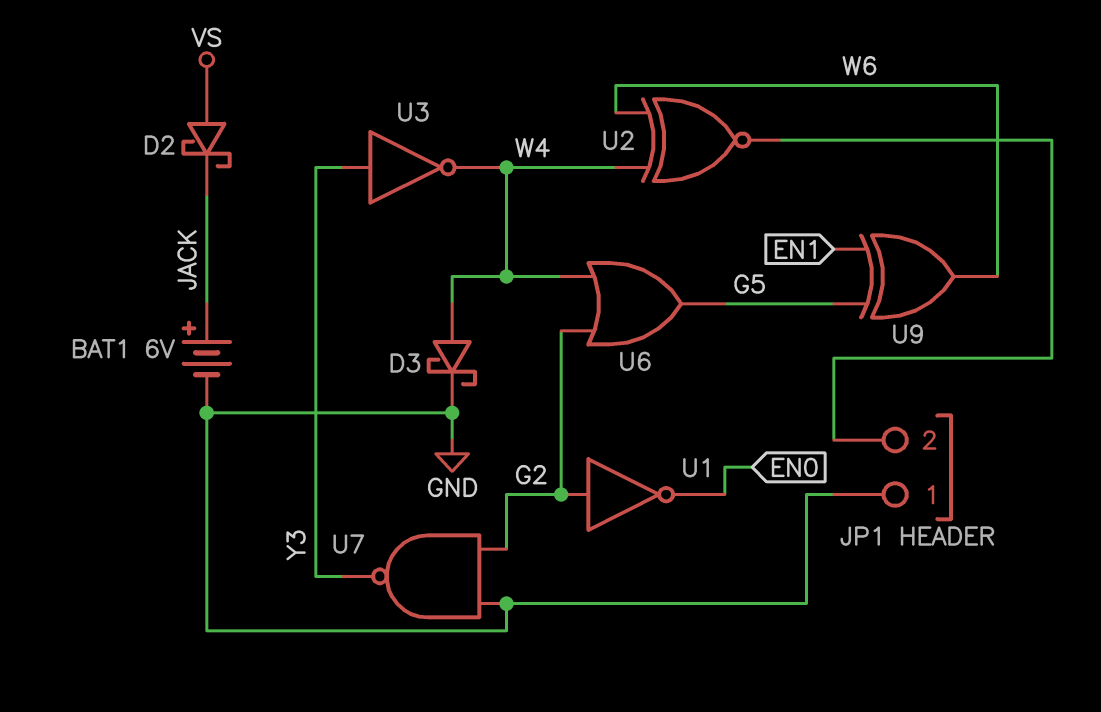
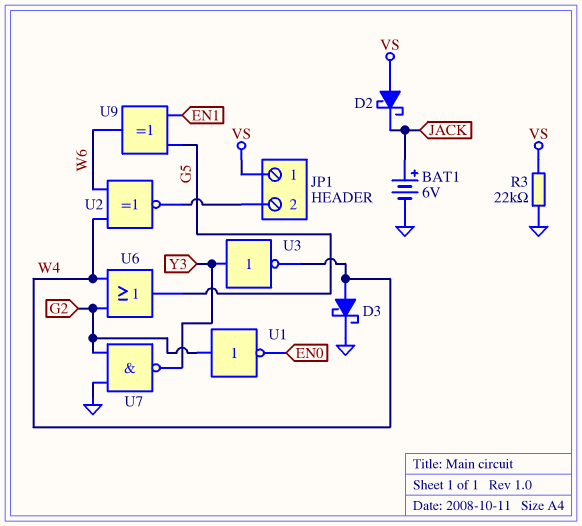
JP1 pin 1: GND -> VS
R3: none -> 22k (GND, VS)

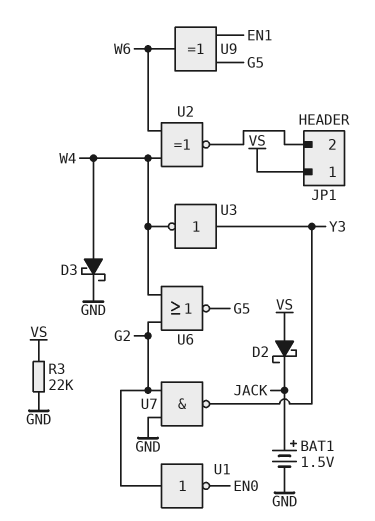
BAT1: 6V (plus JACK, minus GND) -> 1.5V (plus JACK, minus GND)
U6: OR (in G2, in W4, out G5) -> NOR (in G2, in W4, out G5)

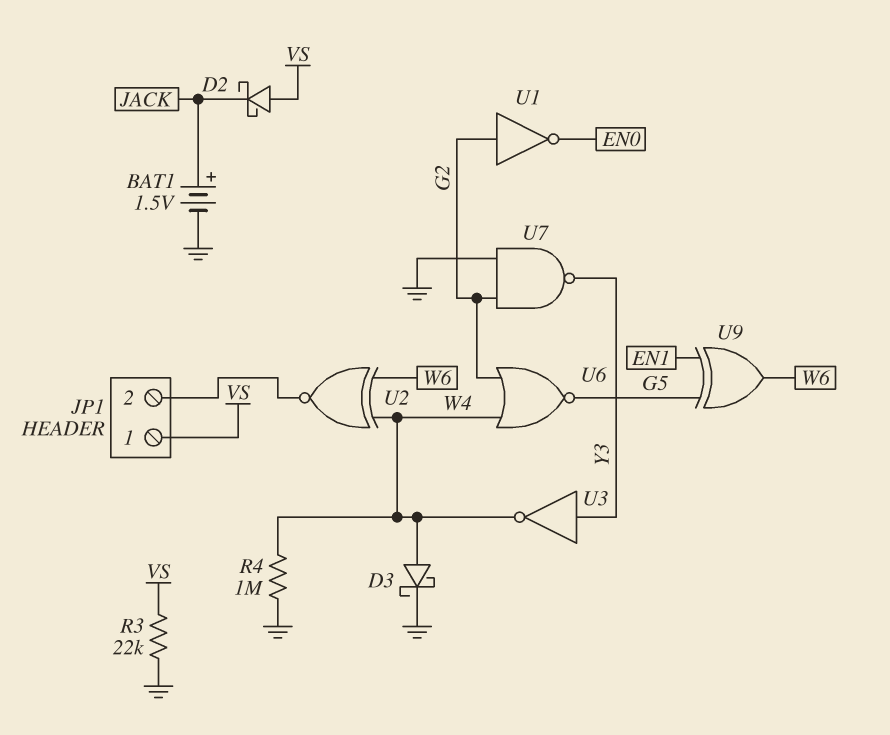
R4: none -> 1M (GND, W4)

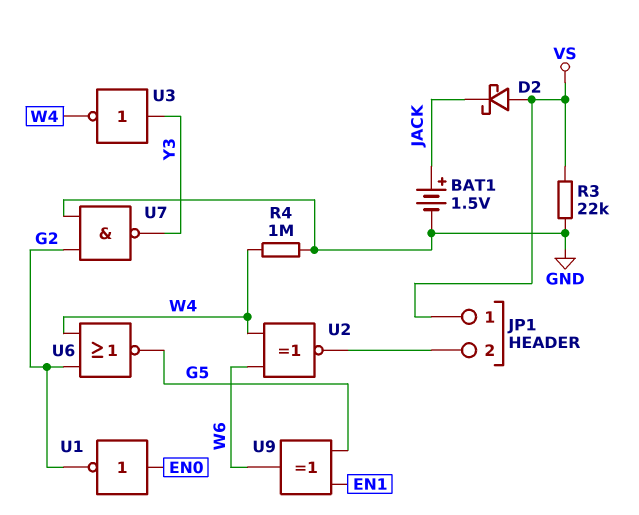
D3: schottky (A W4, K GND) -> none
U1: NOT (in G2, out EN0) -> NOT (in EN0, out G2)

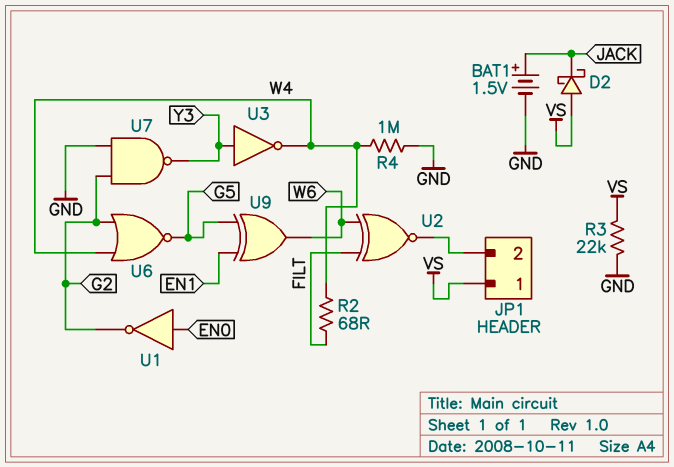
R2: none -> 68 (FILT, W4)
U2: XNOR (in W4, in W6, out JP1/2) -> XNOR (in FILT, in W6, out JP1/2)

